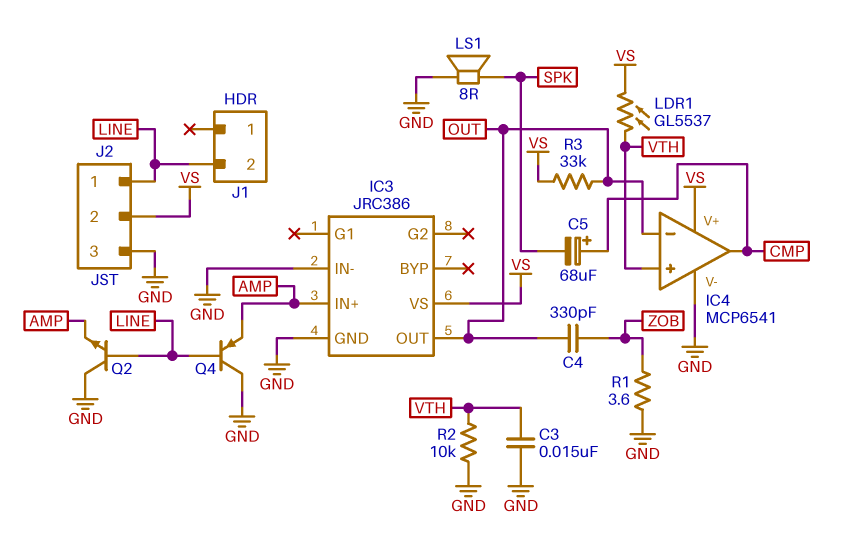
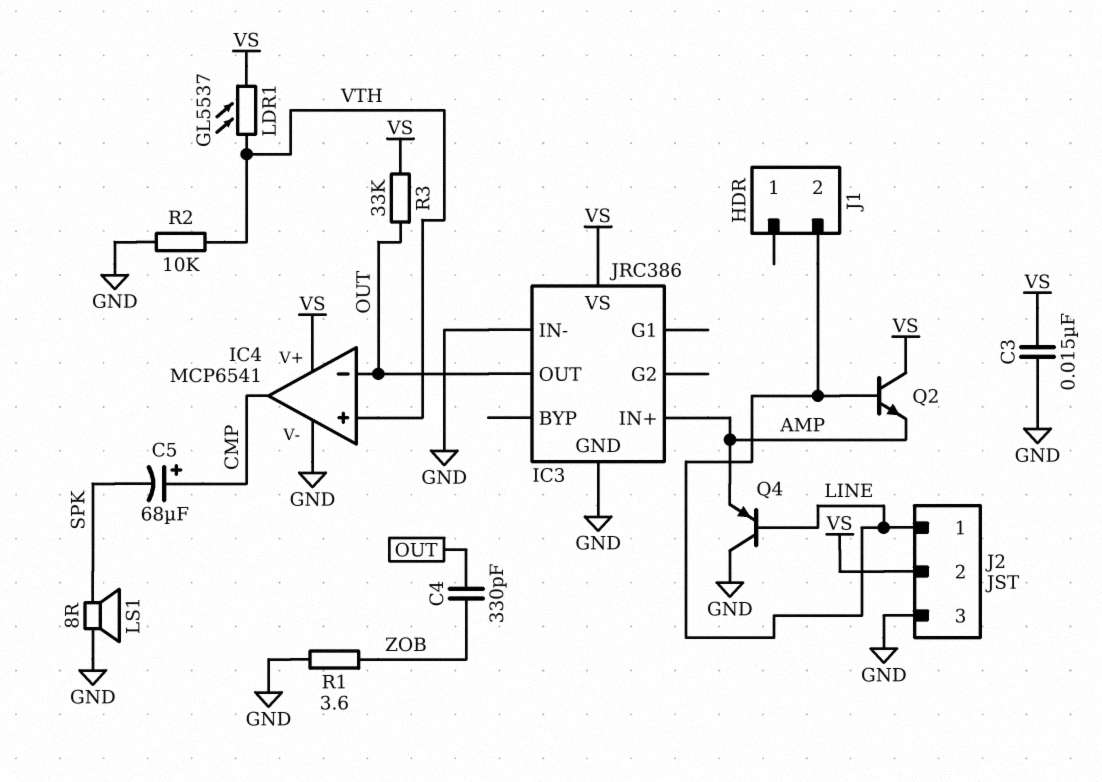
C3: 15nF (GND, VTH) -> 15nF (GND, VS)
Q2: NPN (B LINE, C GND, E AMP) -> NPN (B LINE, C VS, E AMP)

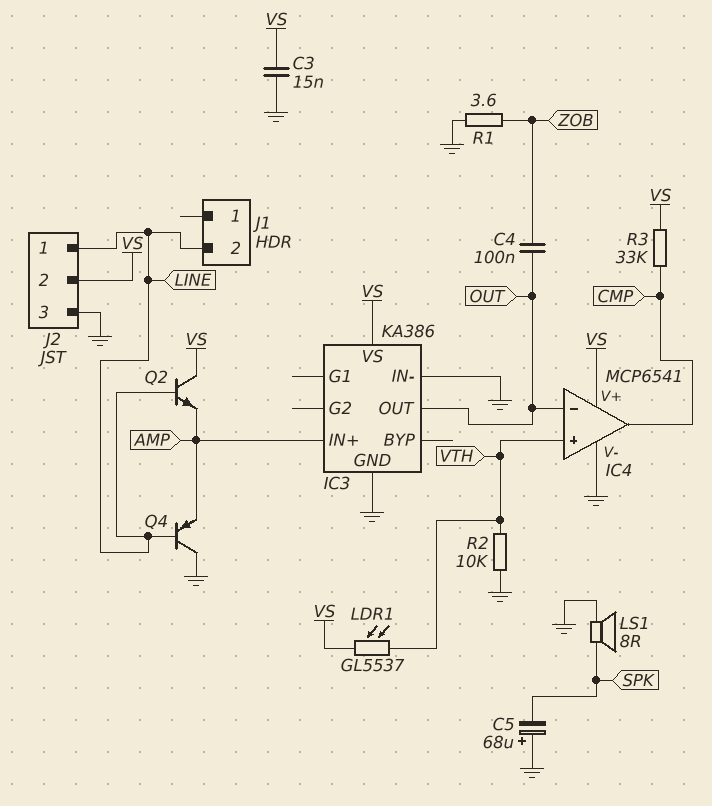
C4: 330pF (OUT, ZOB) -> 100nF (OUT, ZOB)
C5: 68uF (plus CMP, minus SPK) -> 68uF (plus GND, minus SPK)
IC3: JRC386 -> KA386
R3: 33k (OUT, VS) -> 33k (CMP, VS)

